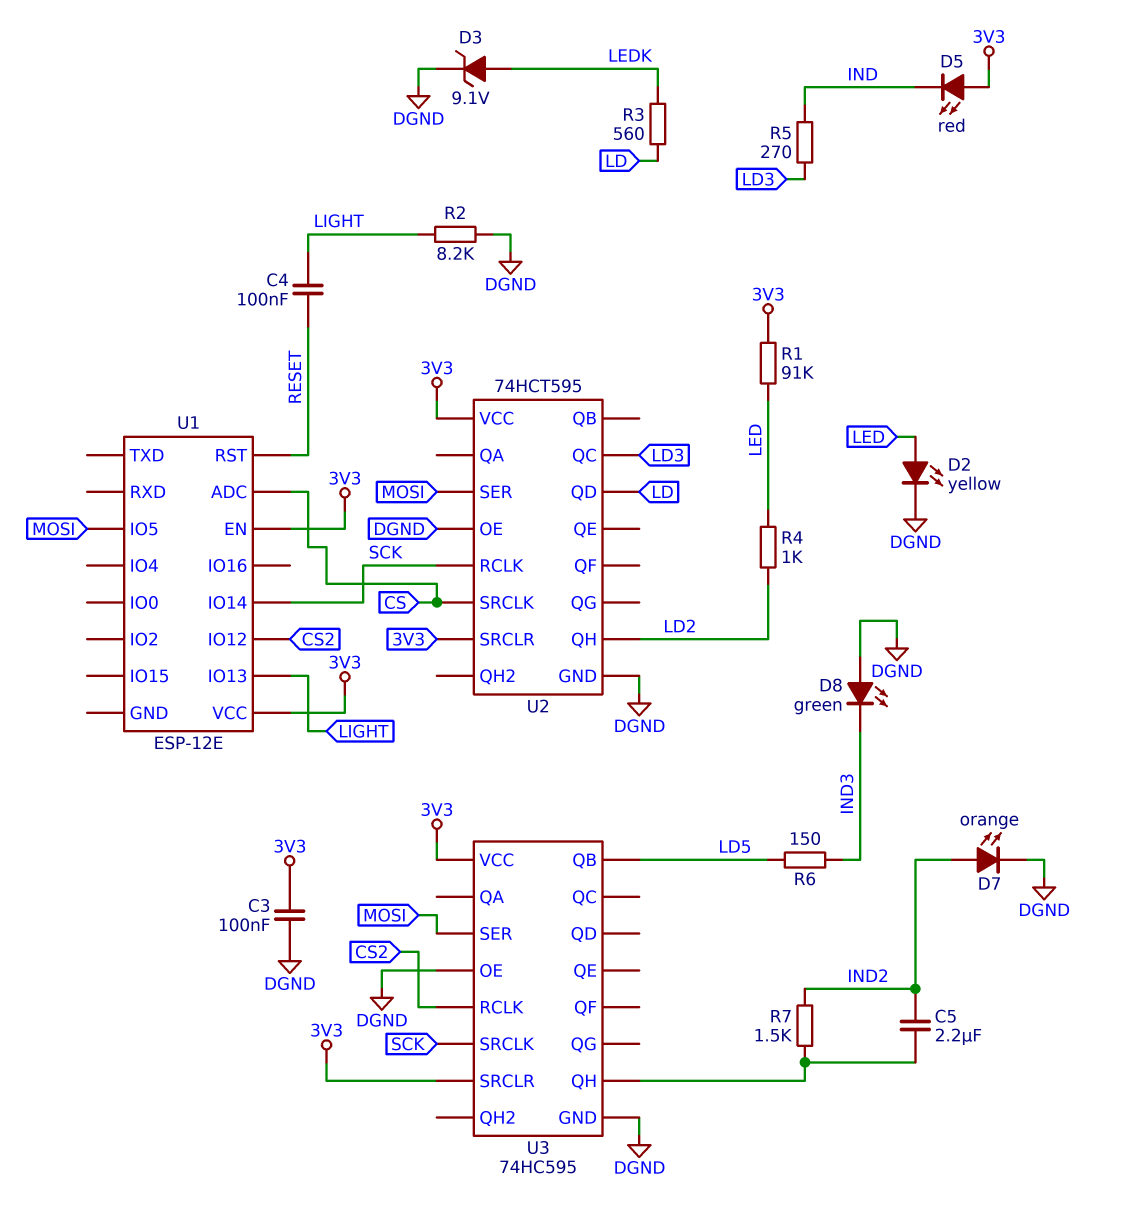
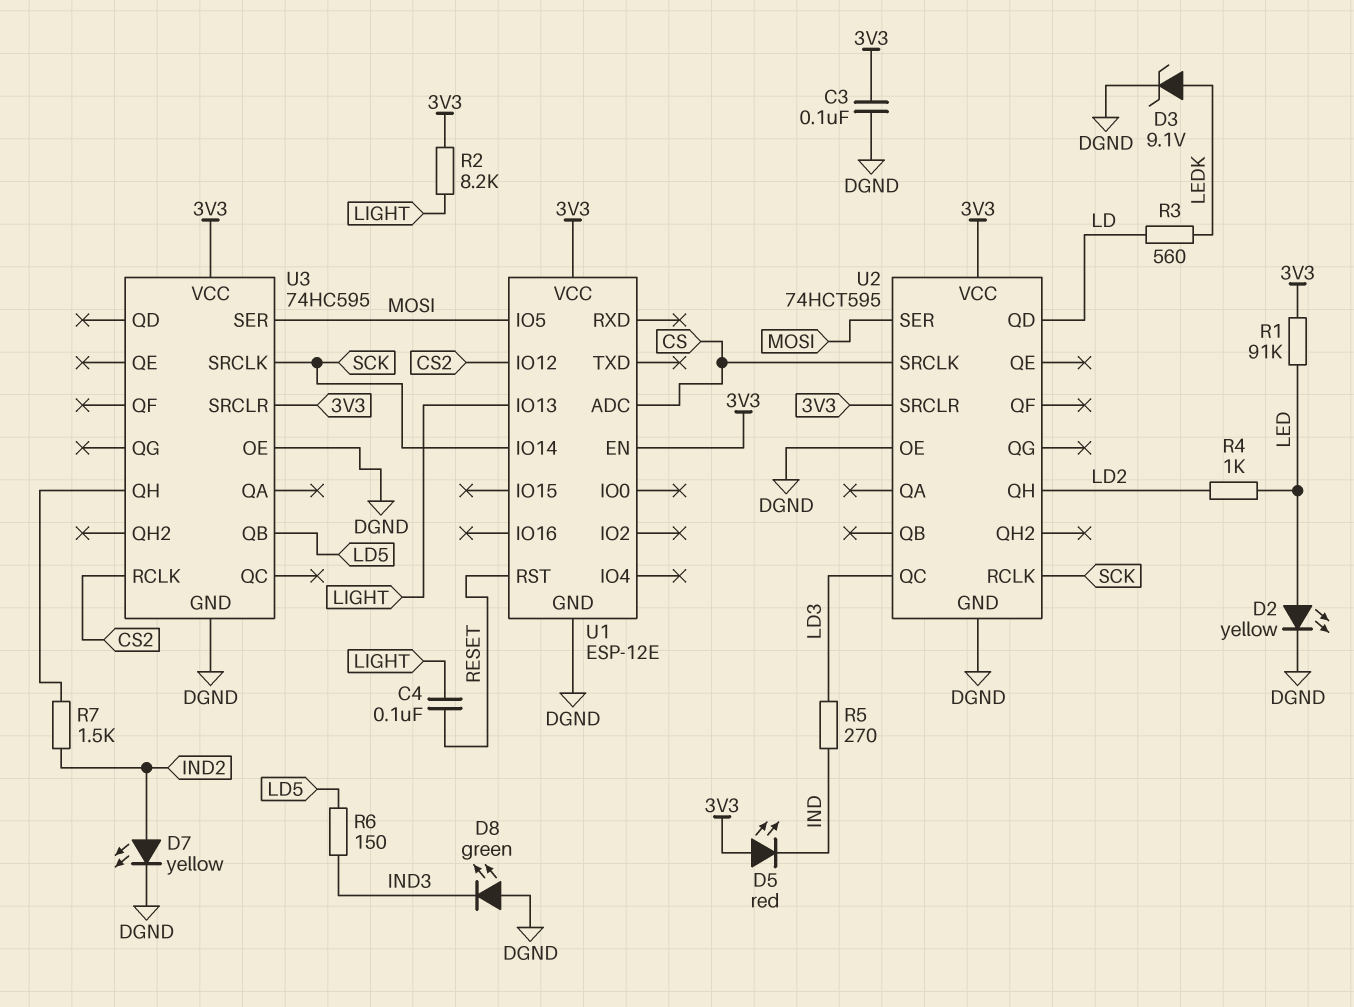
C5: 2.2uF (IND2, U3/QH) -> none
D7: LED orange (A IND2, K DGND) -> LED yellow (A IND2, K DGND)
R2: 8.2k (DGND, LIGHT) -> 8.2k (3V3, LIGHT)
U1 pin GND: none -> DGND

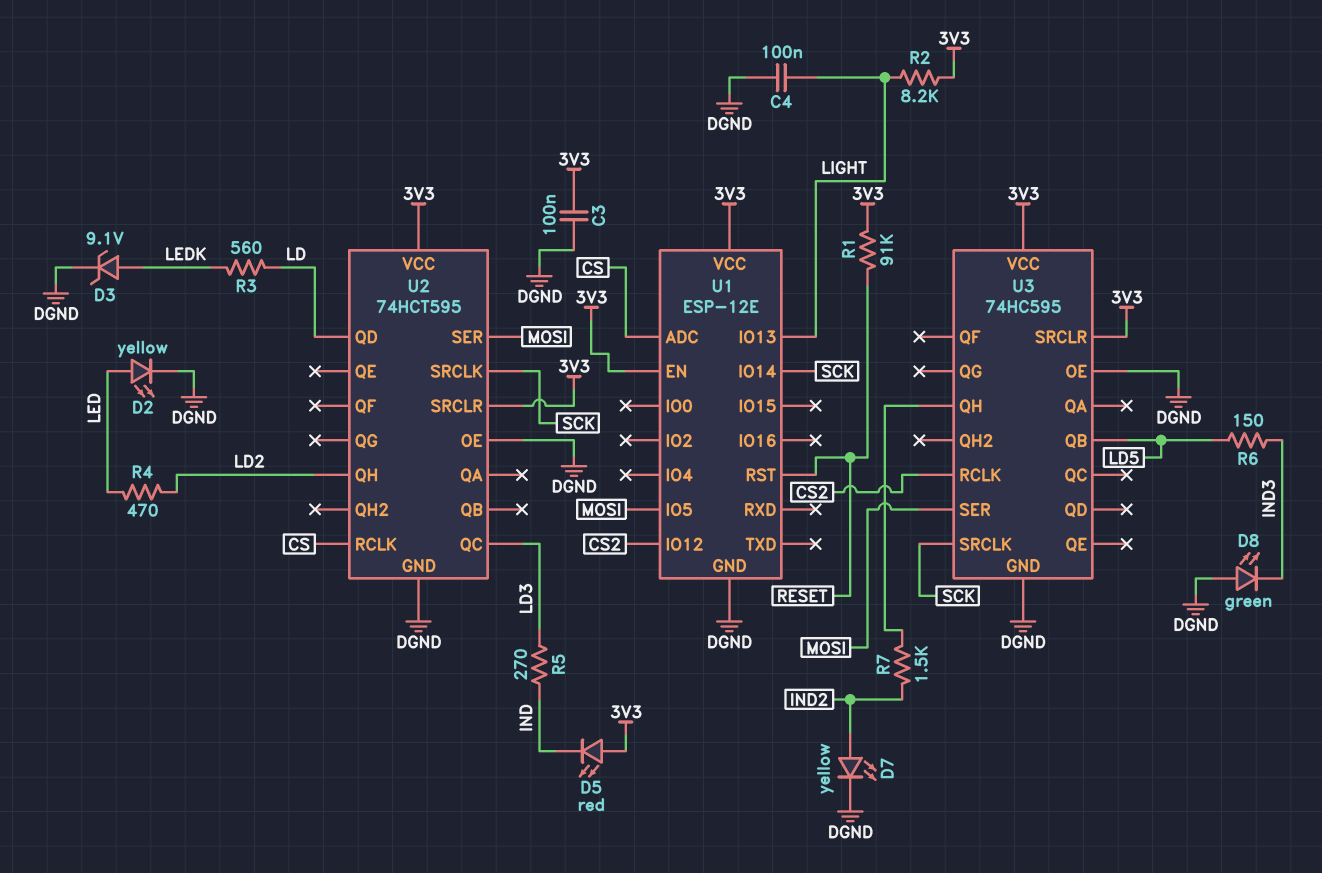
C4: 100nF (LIGHT, RESET) -> 100nF (DGND, LIGHT)
R1: 91k (3V3, LED) -> 91k (3V3, RESET)
R4: 1k (LD2, LED) -> 470 (LD2, LED)
U2 pin RCLK: SCK -> CS
U2 pin SRCLK: CS -> SCK

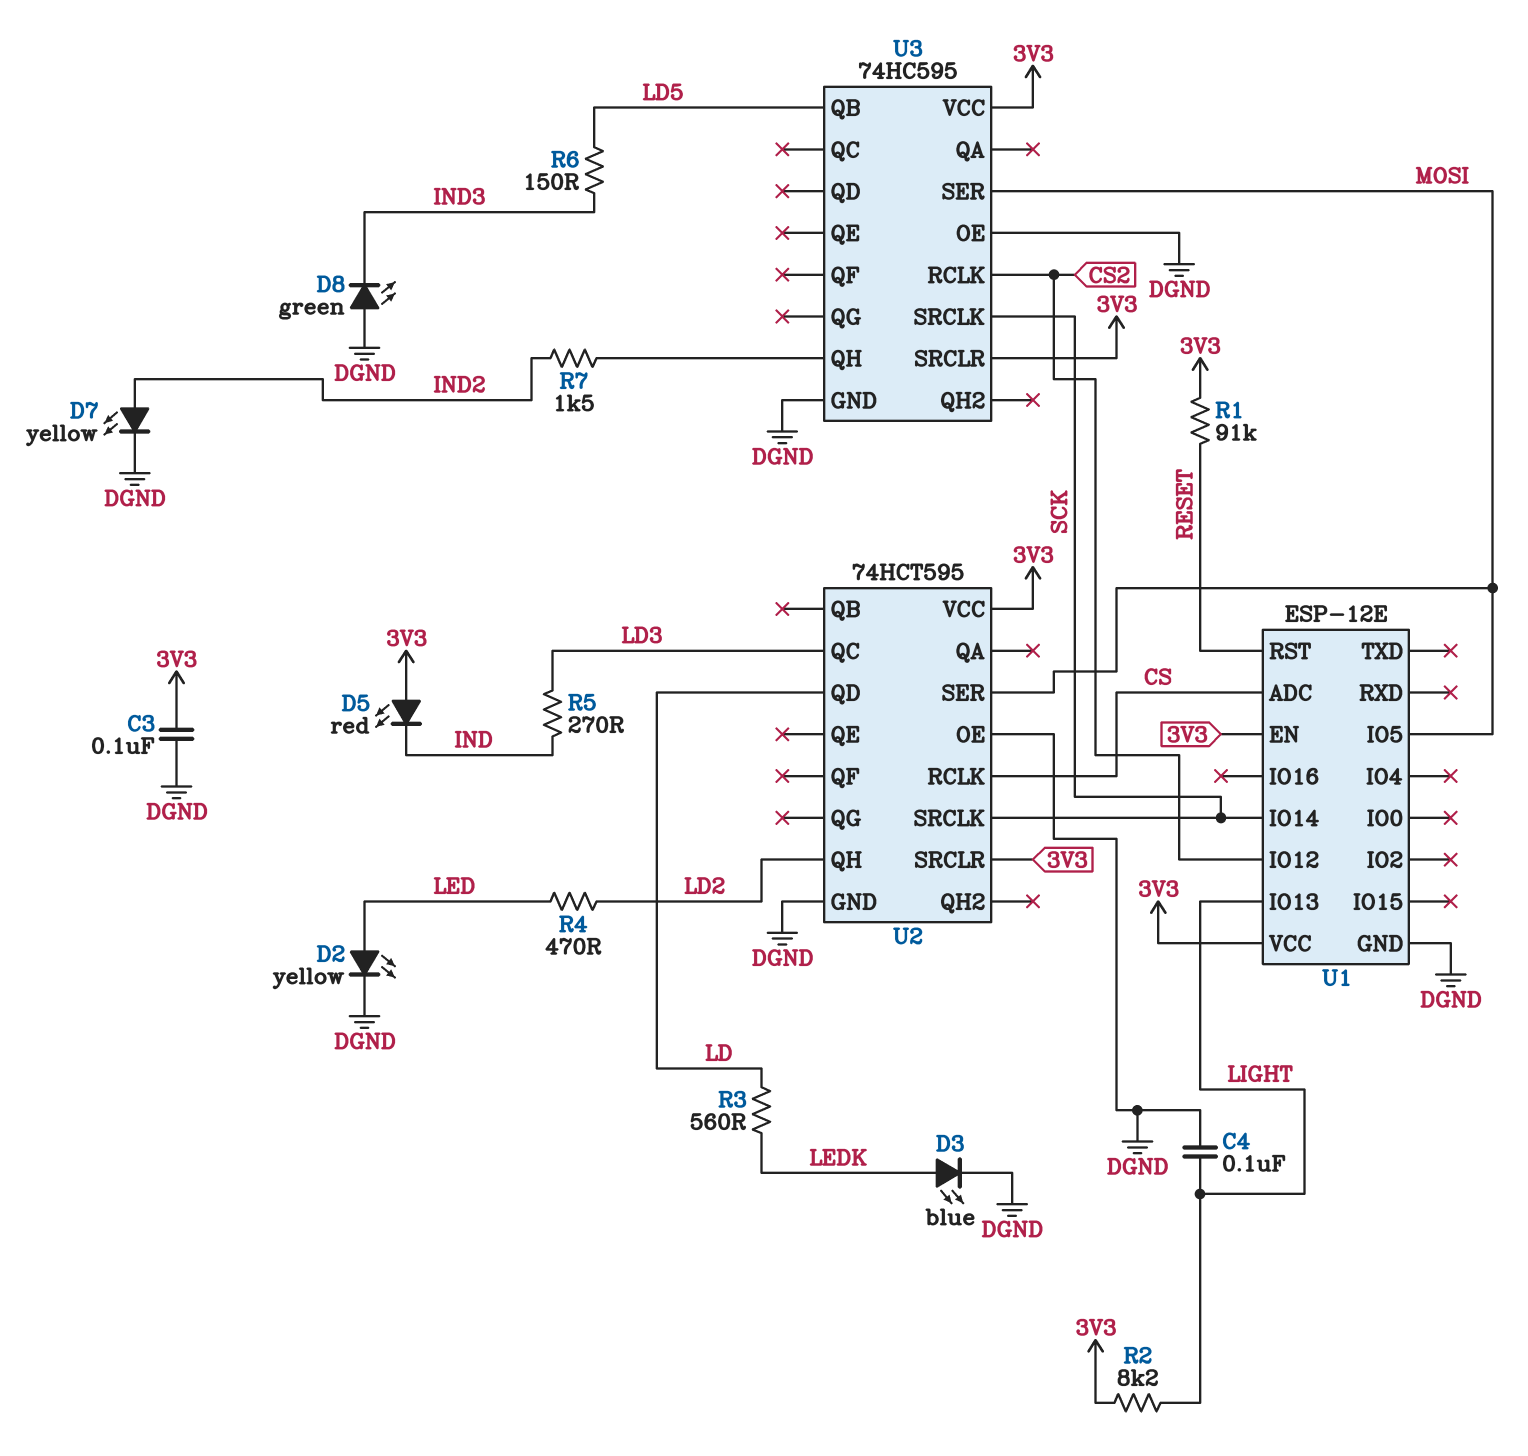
D3: zener 9.1V (A LEDK, K DGND) -> LED blue (A LEDK, K DGND)

